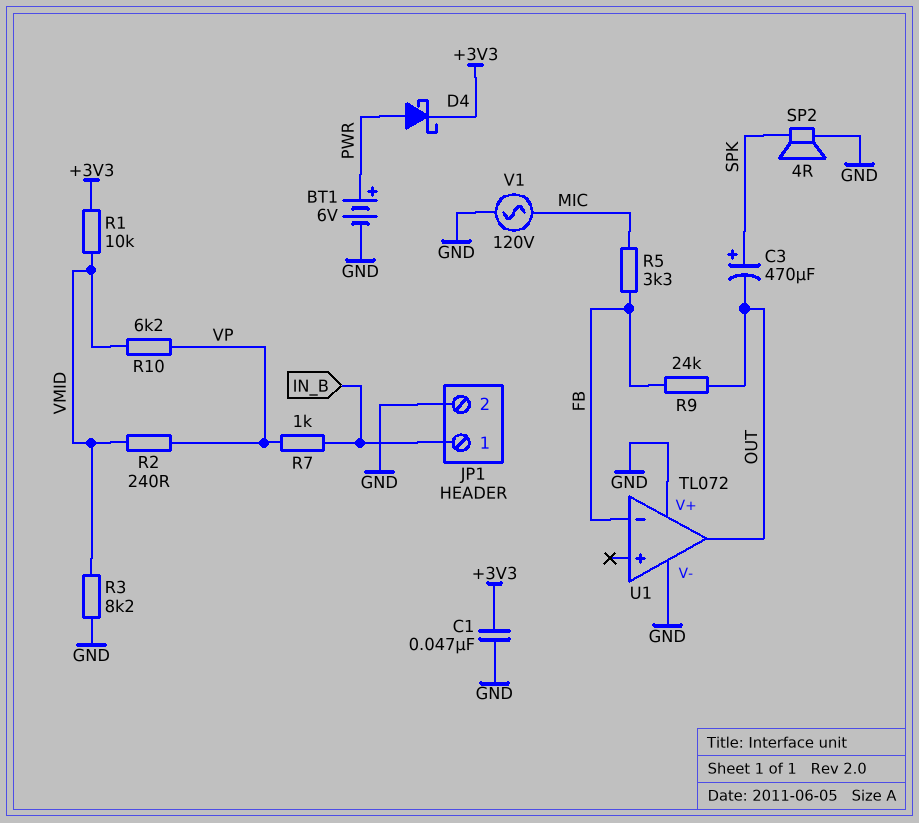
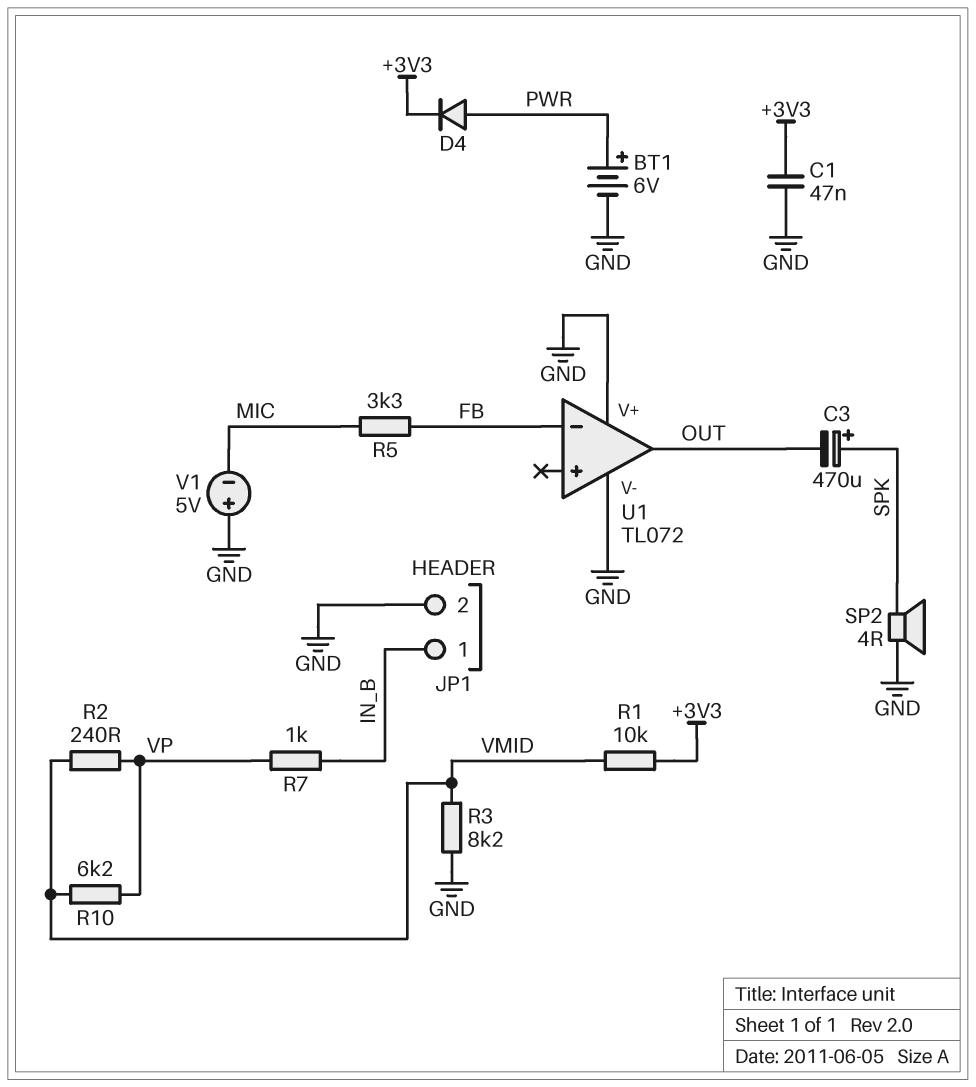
D4: schottky (A PWR, K +3V3) -> diode (A PWR, K +3V3)
R9: 24k (FB, OUT) -> none
V1: AC 120V (GND, MIC) -> 5V (plus GND, minus MIC)

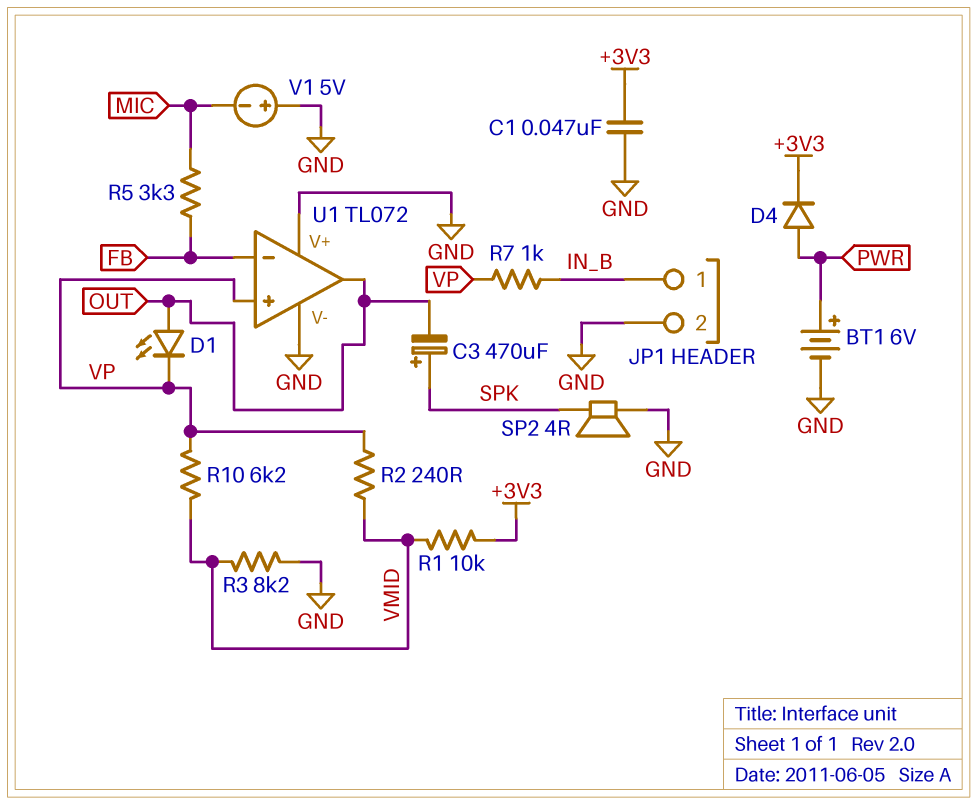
D1: none -> LED (A OUT, K VP)
U1 pin in+: none -> VP

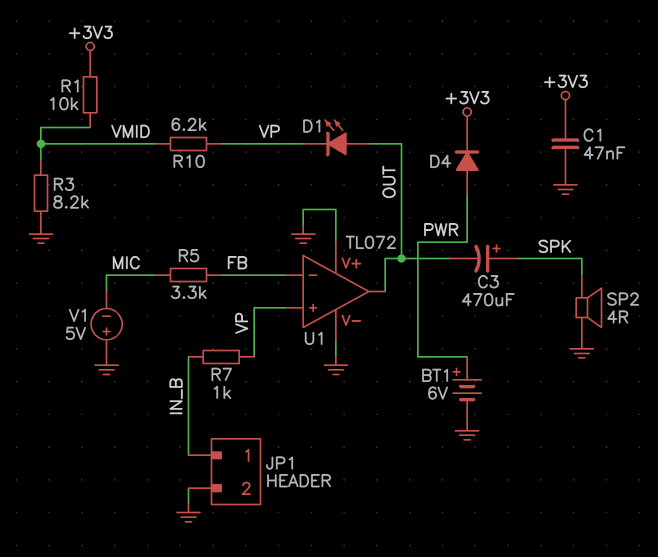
R2: 240 (VMID, VP) -> none

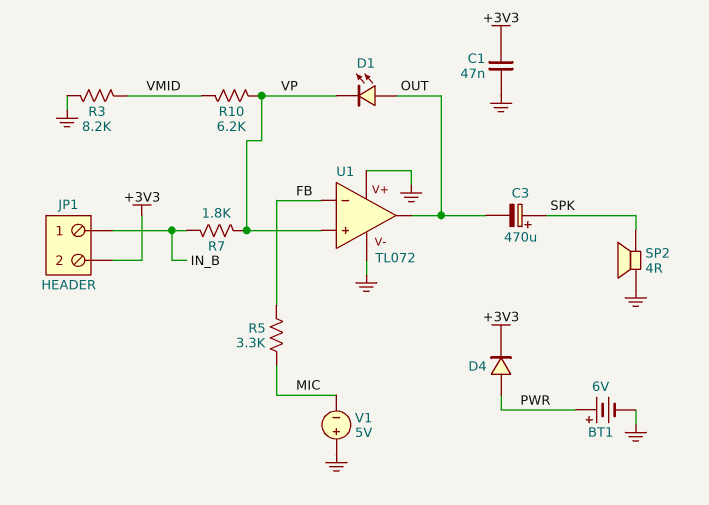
JP1 pin 2: GND -> +3V3
R1: 10k (+3V3, VMID) -> none
R7: 1k (IN_B, VP) -> 1.8k (IN_B, VP)

